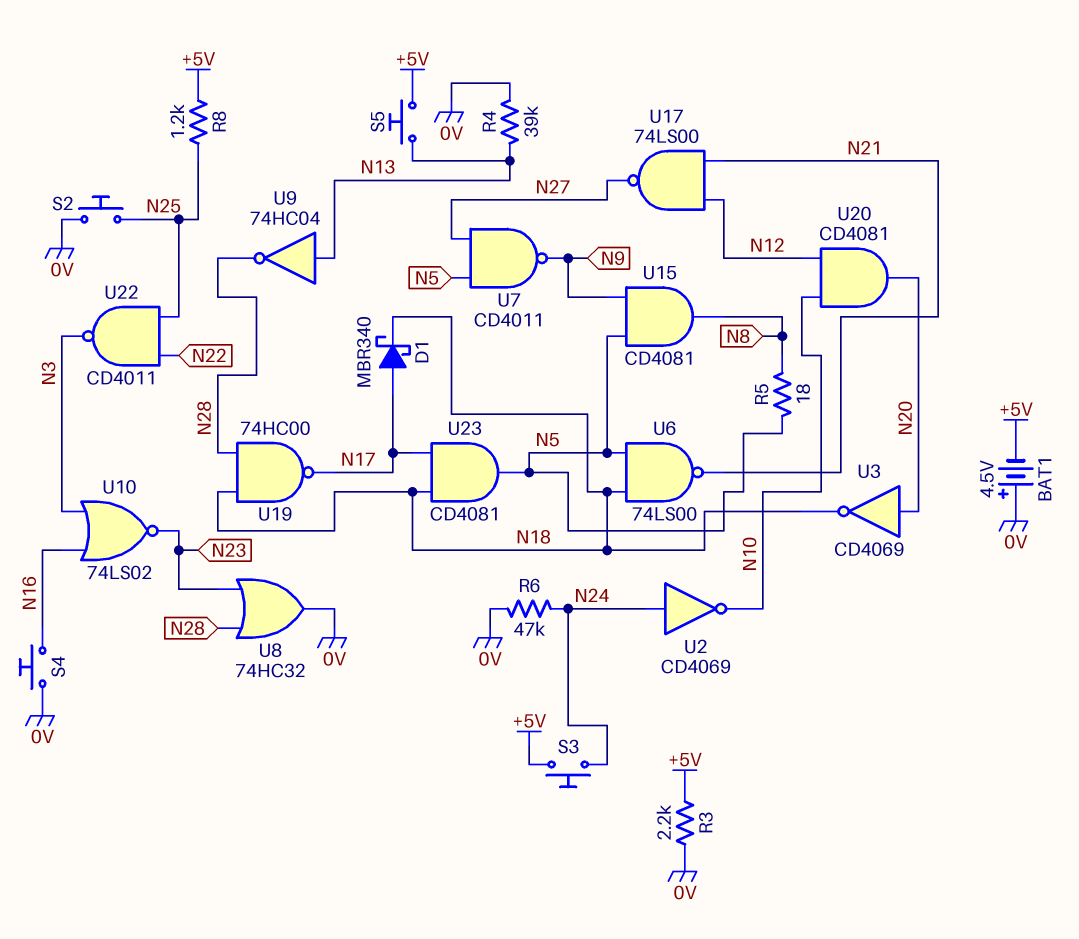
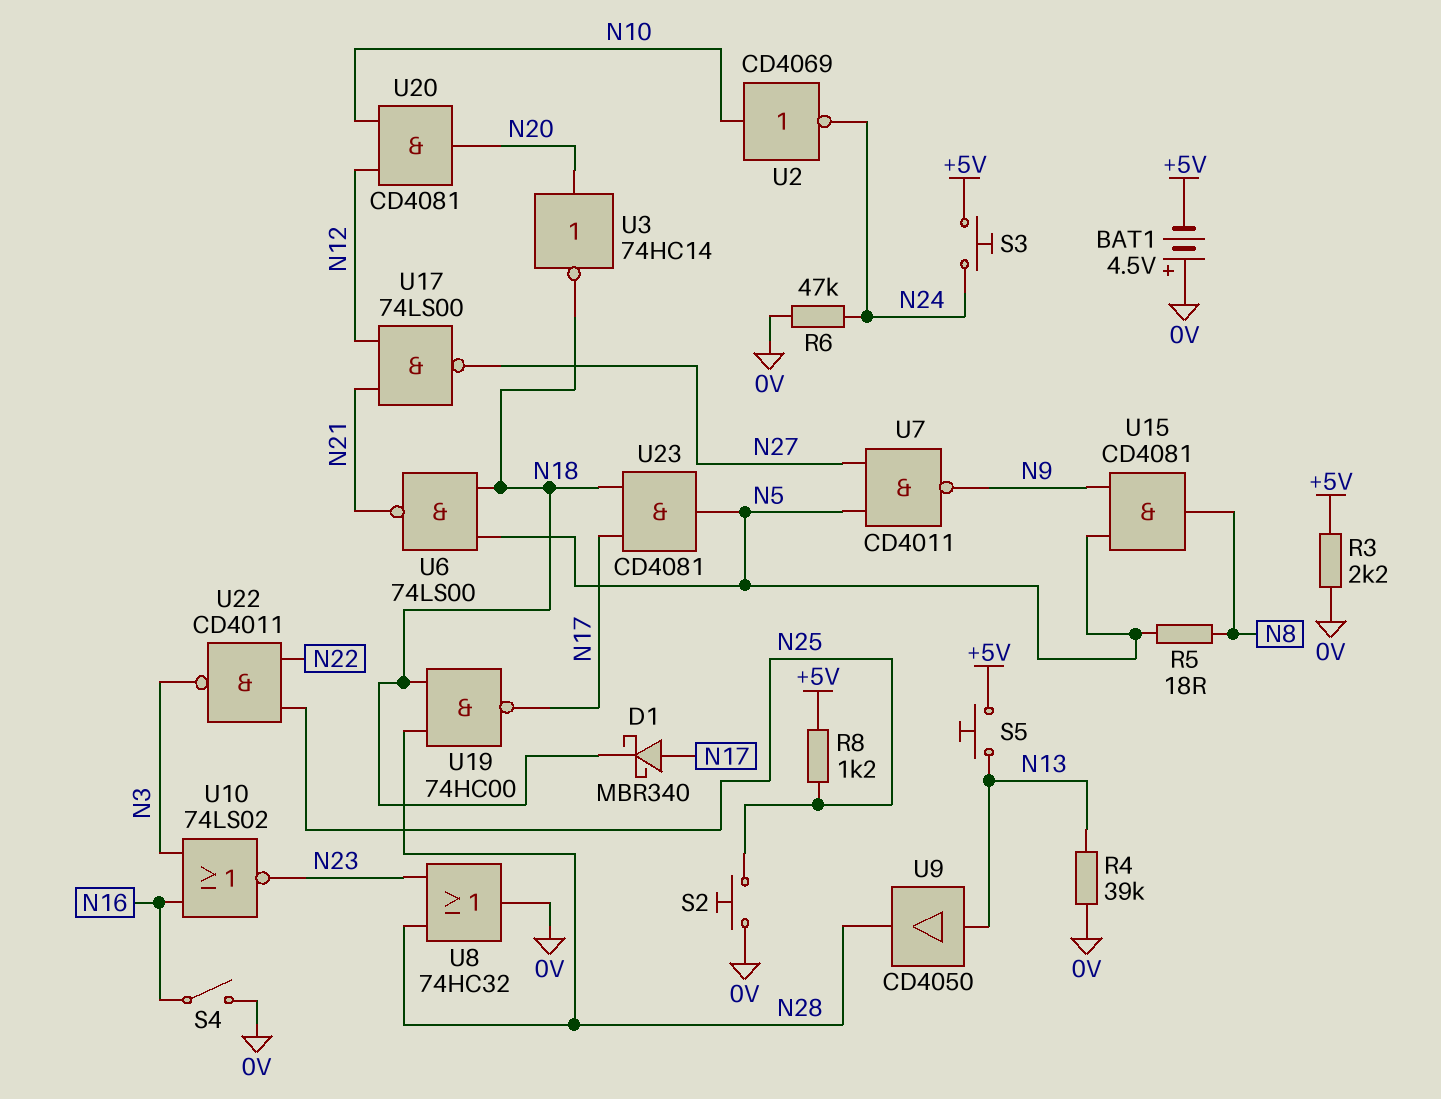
S4: button (0V, N16) -> switch (0V, N16)
U2: NOT CD4069 (in N24, out N10) -> NOT CD4069 (in N10, out N24)
U3: NOT CD4069 (in N20, out N18) -> NOT 74HC14 (in N20, out N18)
U9: NOT 74HC04 (in N13, out N28) -> buffer CD4050 (in N13, out N28)

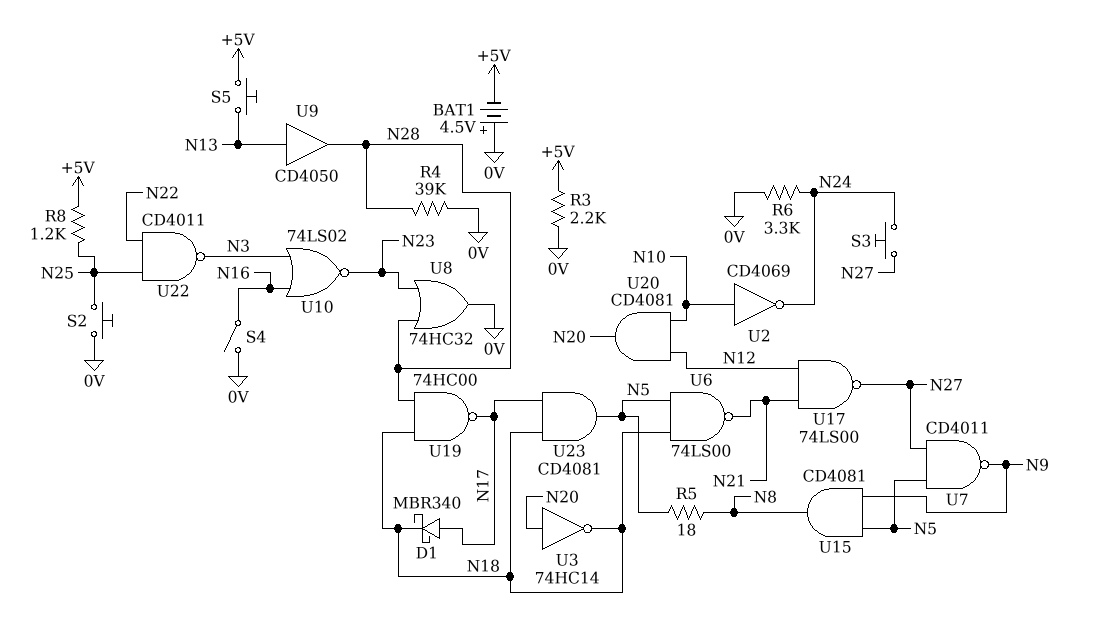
R4: 39k (0V, N13) -> 39k (0V, N28)
R6: 47k (0V, N24) -> 3.3k (0V, N24)
S3: button (+5V, N24) -> button (N24, N27)

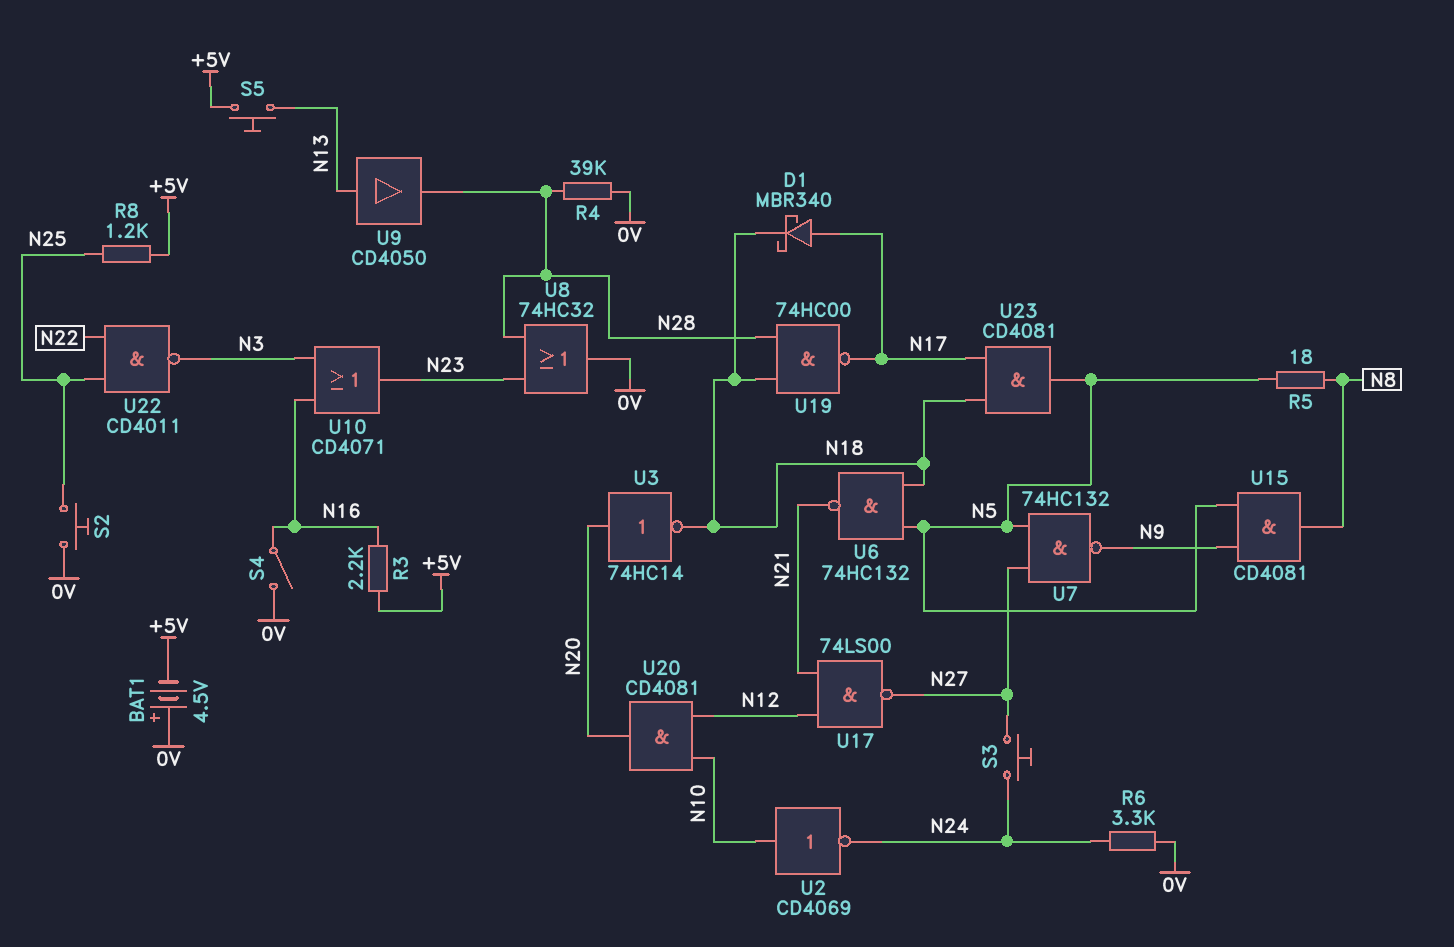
R3: 2.2k (+5V, 0V) -> 2.2k (+5V, N16)
U6: NAND 74LS00 (in N5, in N18, out N21) -> NAND 74HC132 (in N5, in N18, out N21)
U7: NAND CD4011 (in N5, in N27, out N9) -> NAND 74HC132 (in N5, in N27, out N9)
U10: NOR 74LS02 (in N3, in N16, out N23) -> OR CD4071 (in N3, in N16, out N23)

